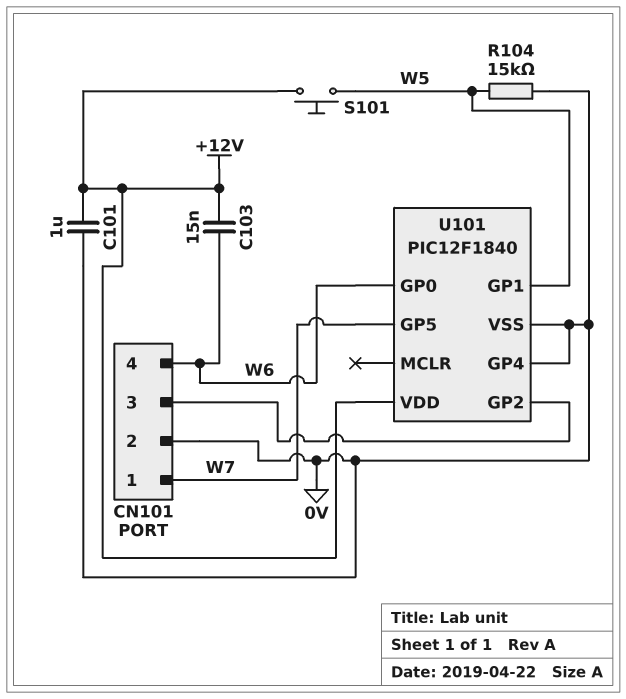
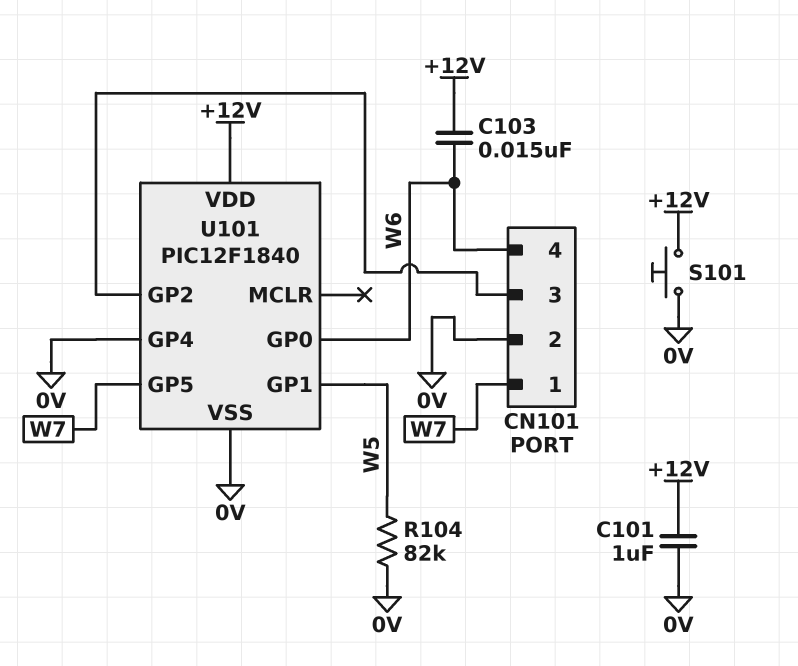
R104: 15k (0V, W5) -> 82k (0V, W5)
S101: button (+12V, W5) -> button (+12V, 0V)

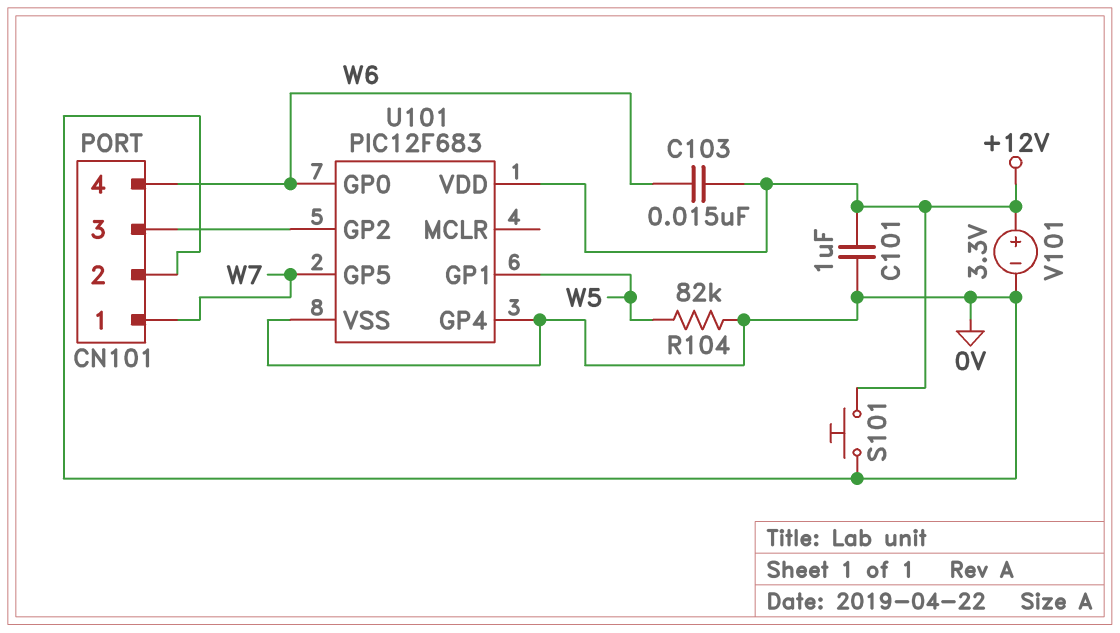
U101: PIC12F1840 -> PIC12F683
V101: none -> 3.3V (plus +12V, minus 0V)

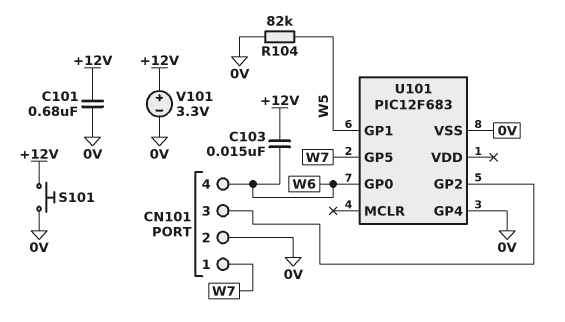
C101: 1uF (+12V, 0V) -> 680nF (+12V, 0V)
U101 pin VDD: +12V -> none

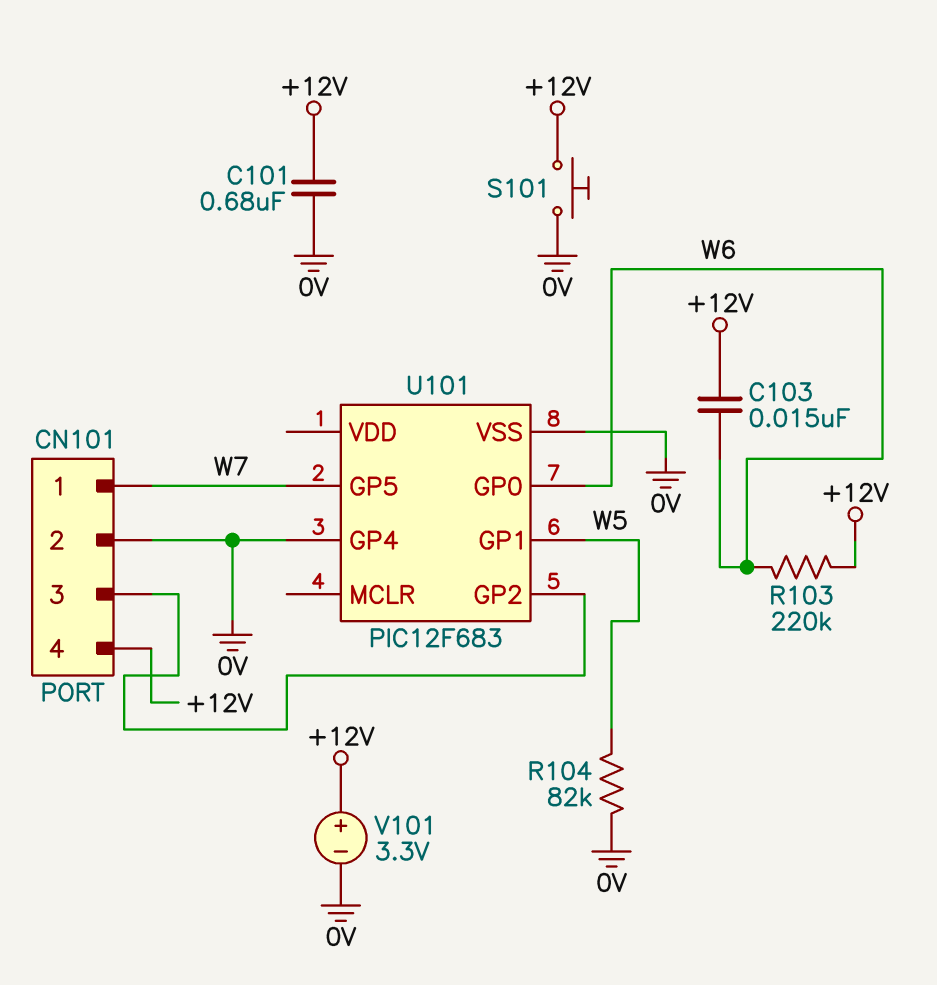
CN101 pin 4: W6 -> +12V
R103: none -> 220k (+12V, W6)

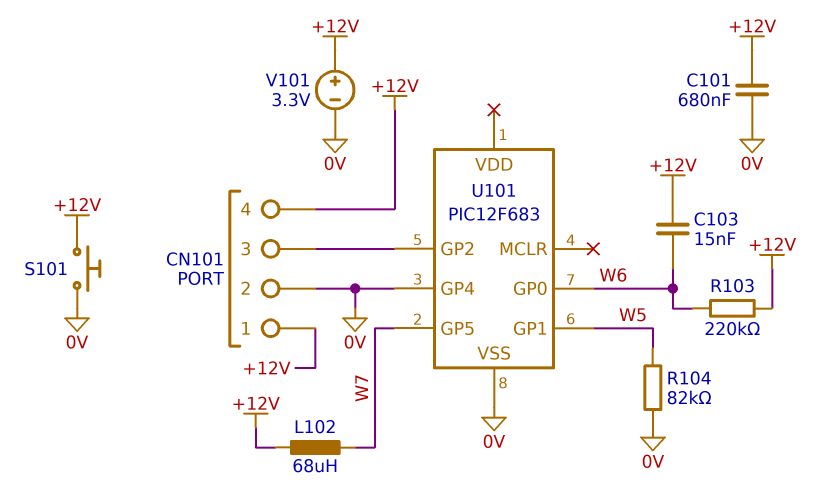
CN101 pin 1: W7 -> +12V
L102: none -> 68uH (+12V, W7)

